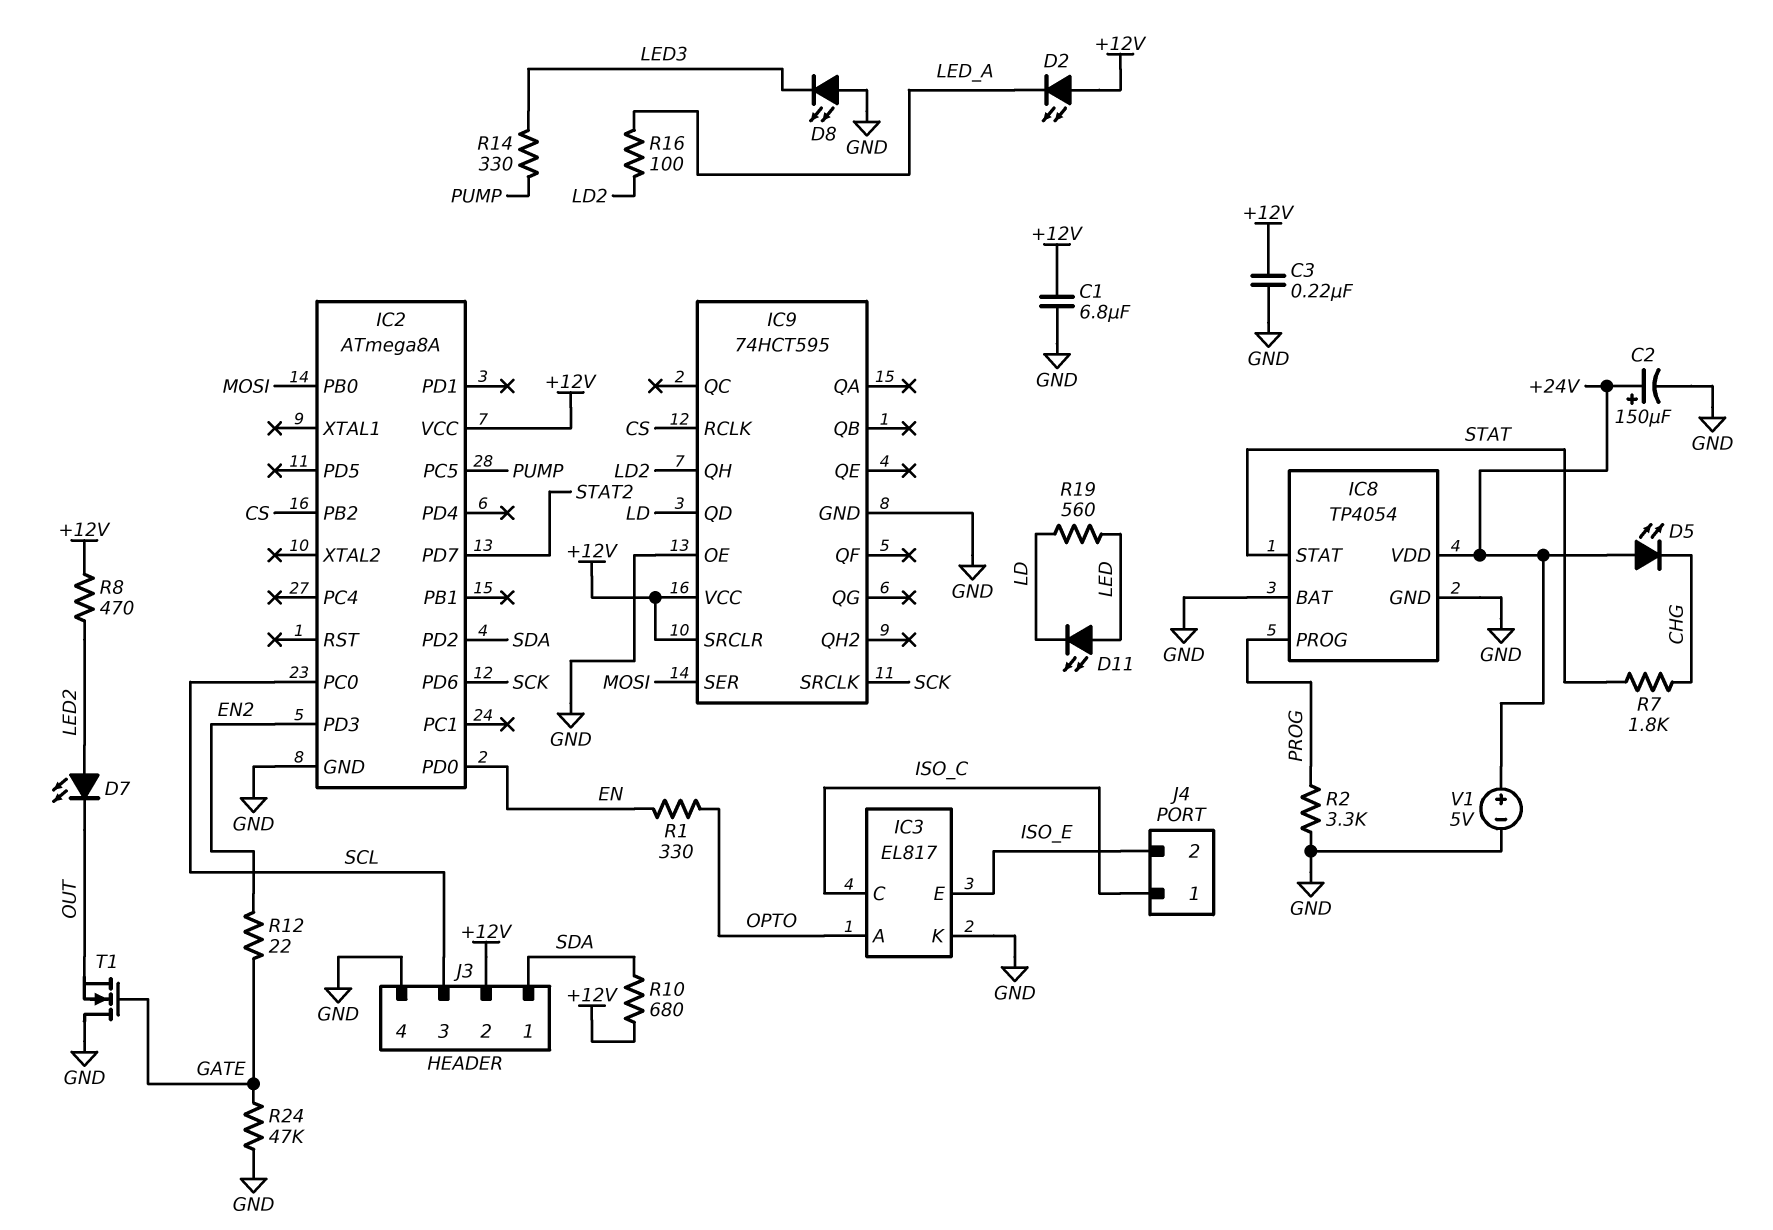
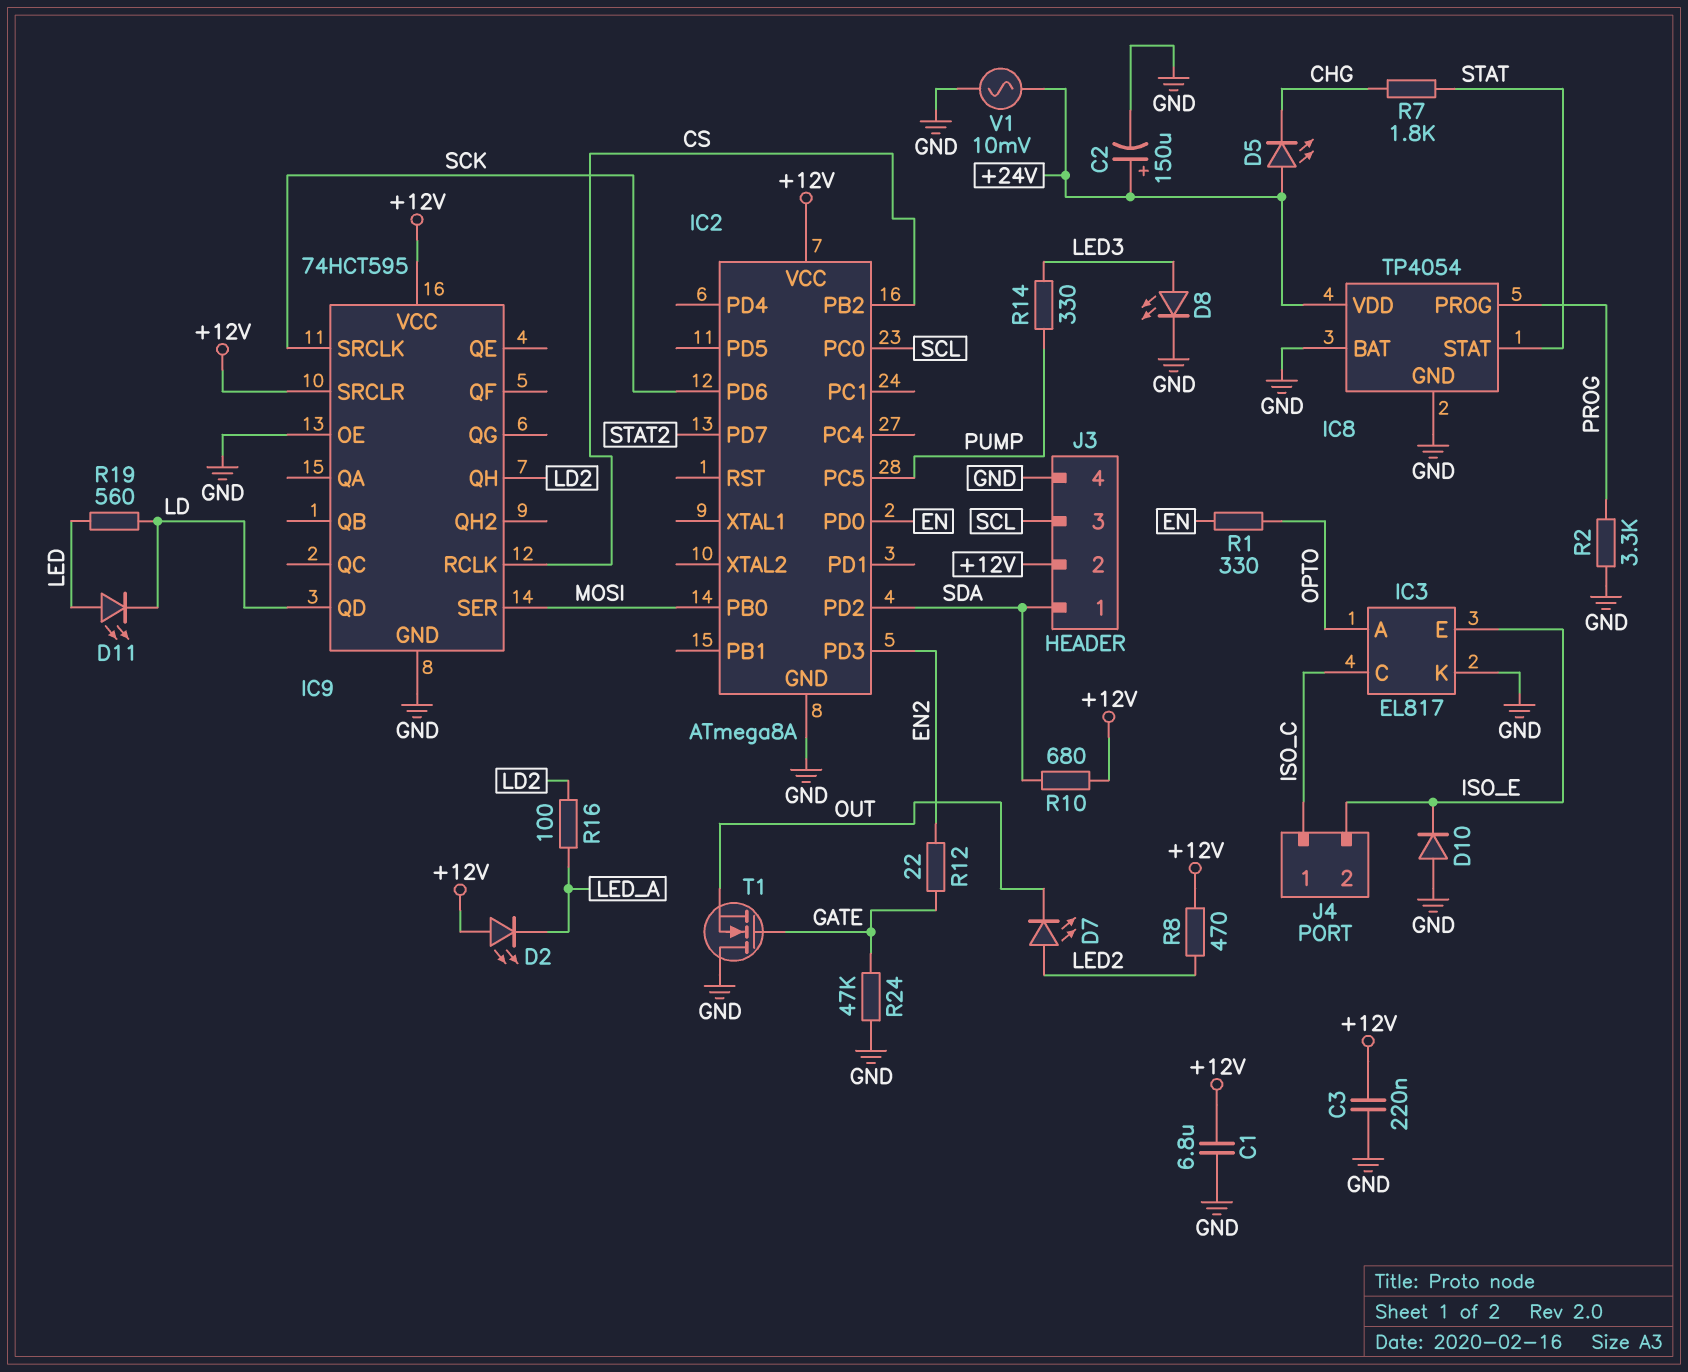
D8: LED (A GND, K LED3) -> LED (A LED3, K GND)
D10: none -> diode (A GND, K ISO_E)
V1: 5V (plus +24V, minus GND) -> AC 10mV (+24V, GND)

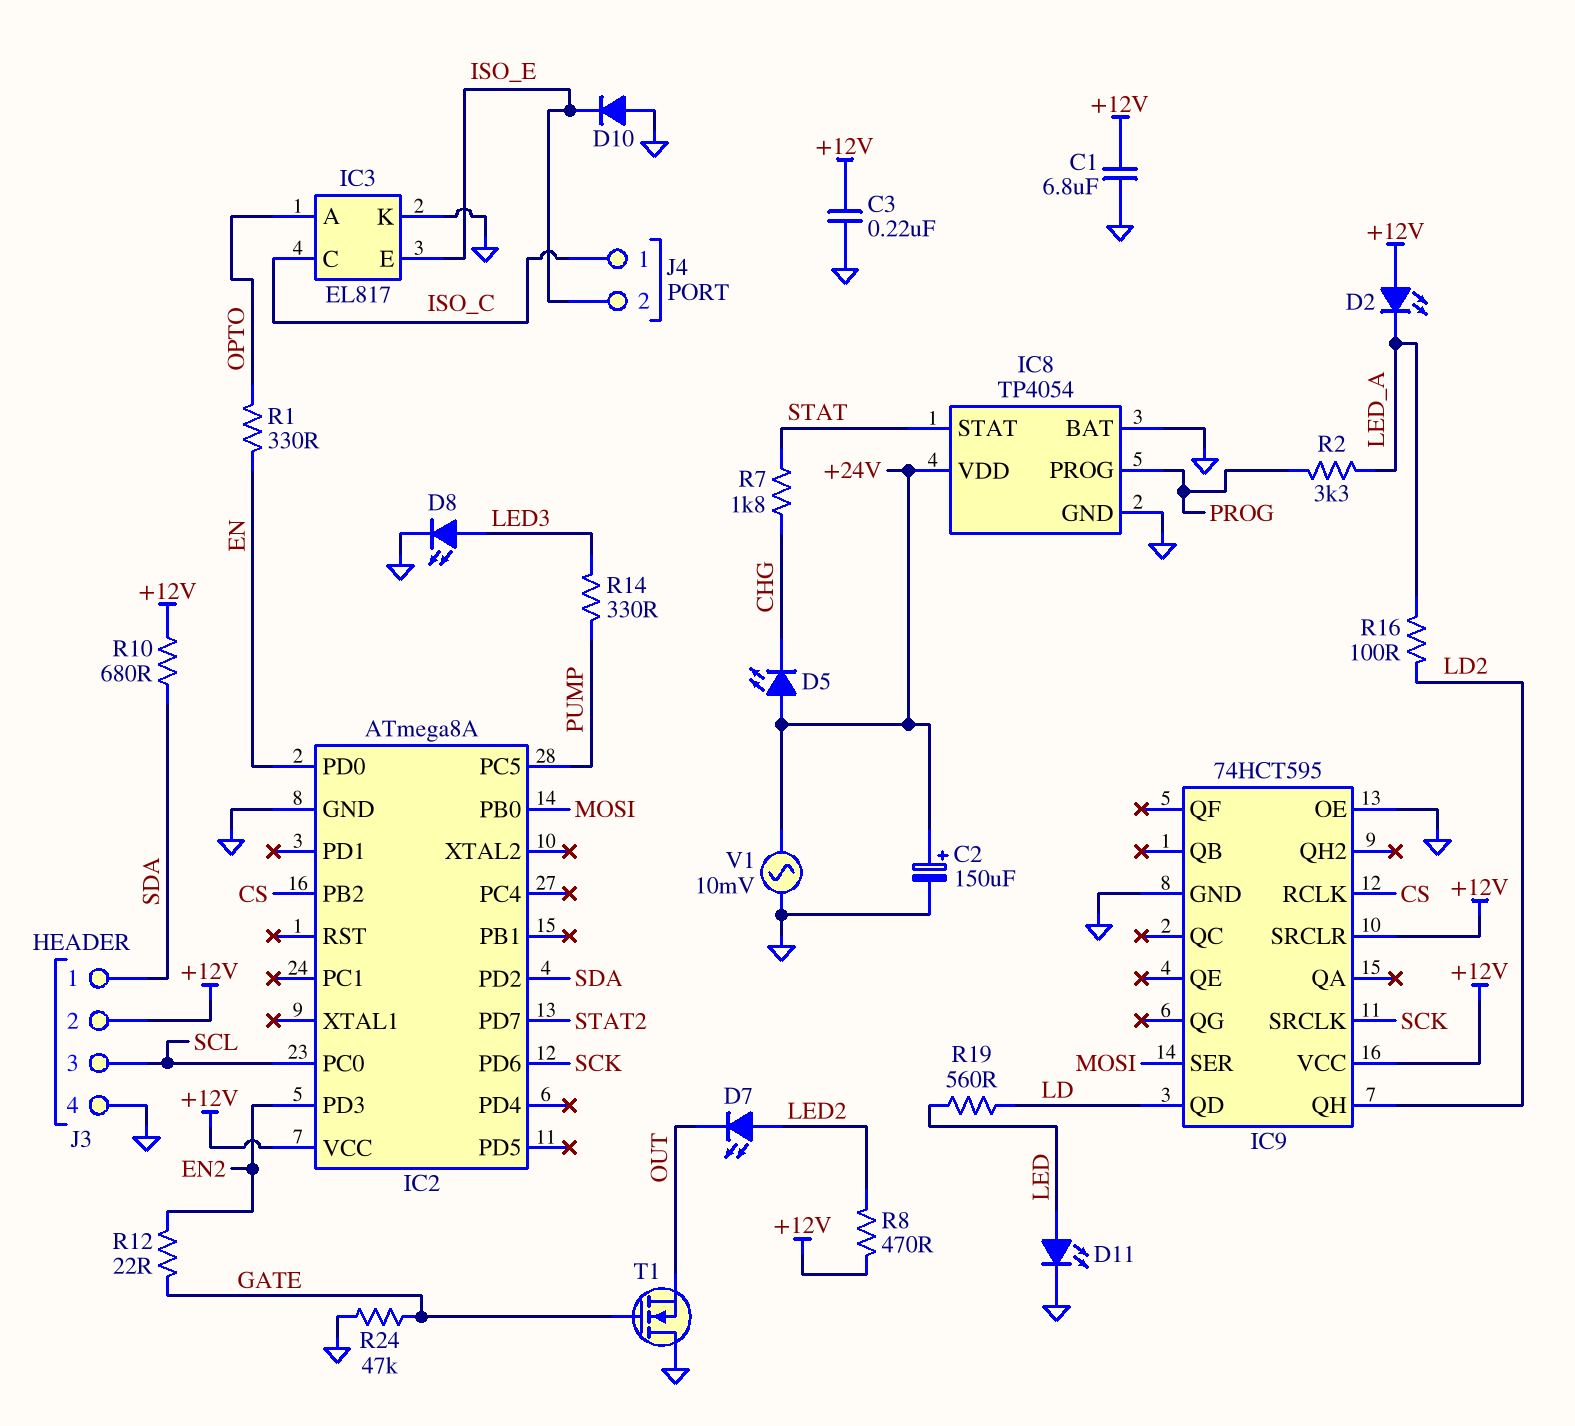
D11: LED (A LED, K LD) -> LED (A LED, K GND)
R2: 3.3k (GND, PROG) -> 3.3k (LED_A, PROG)

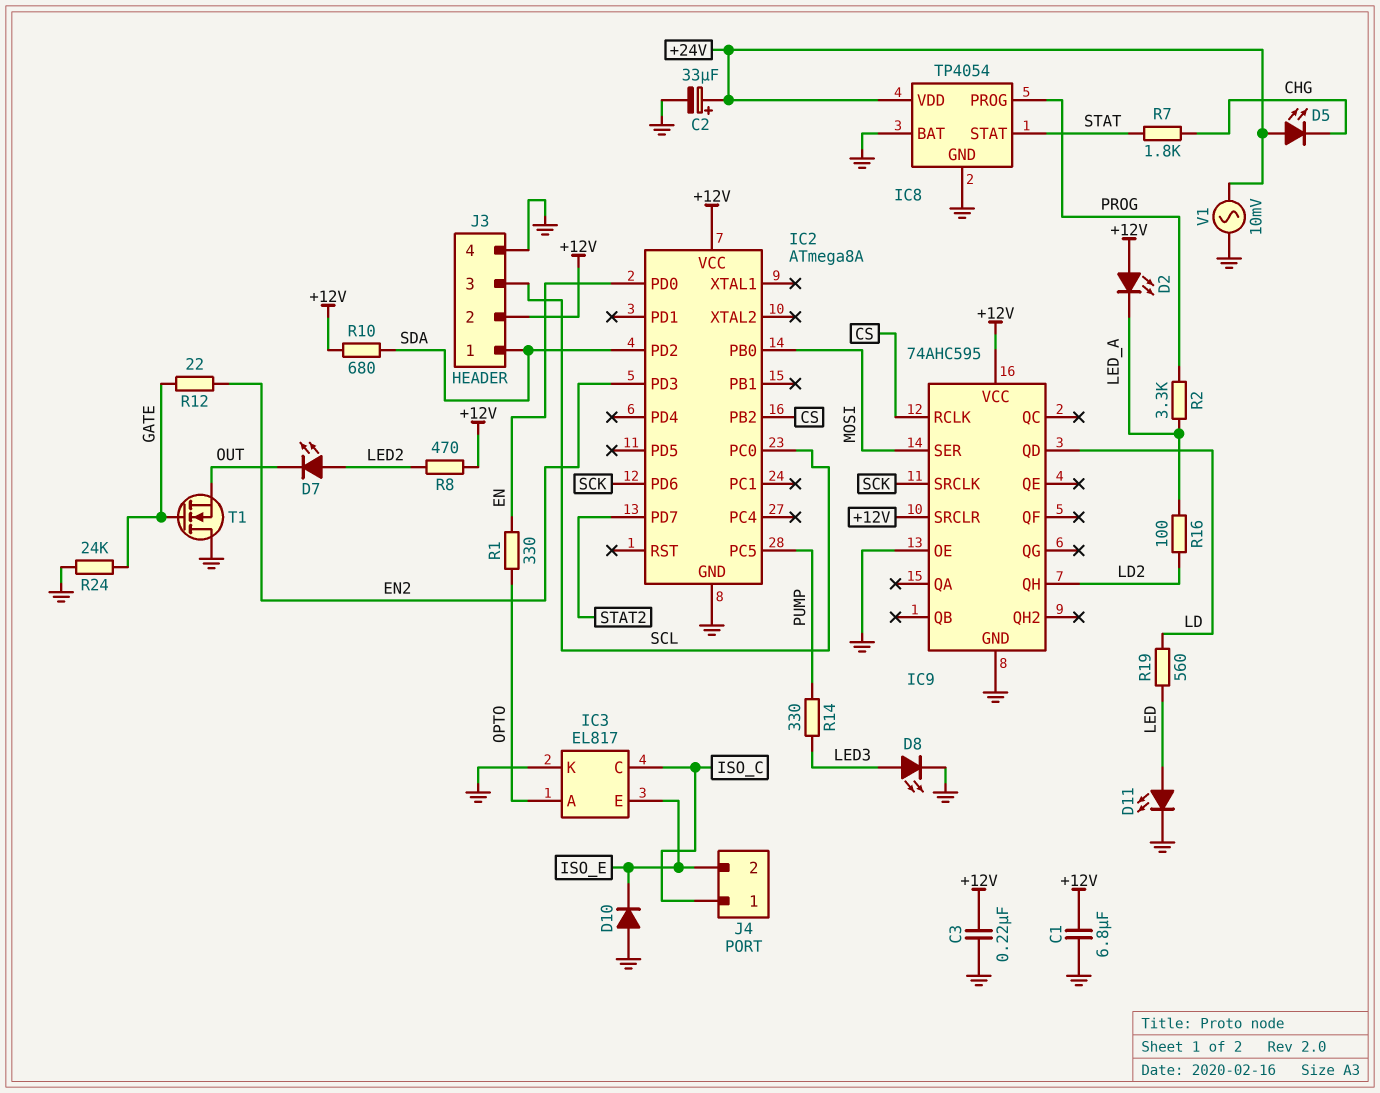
C2: 150uF (plus +24V, minus GND) -> 33uF (plus +24V, minus GND)
IC9: 74HCT595 -> 74AHC595
R24: 47k (GATE, GND) -> 24k (GATE, GND)

